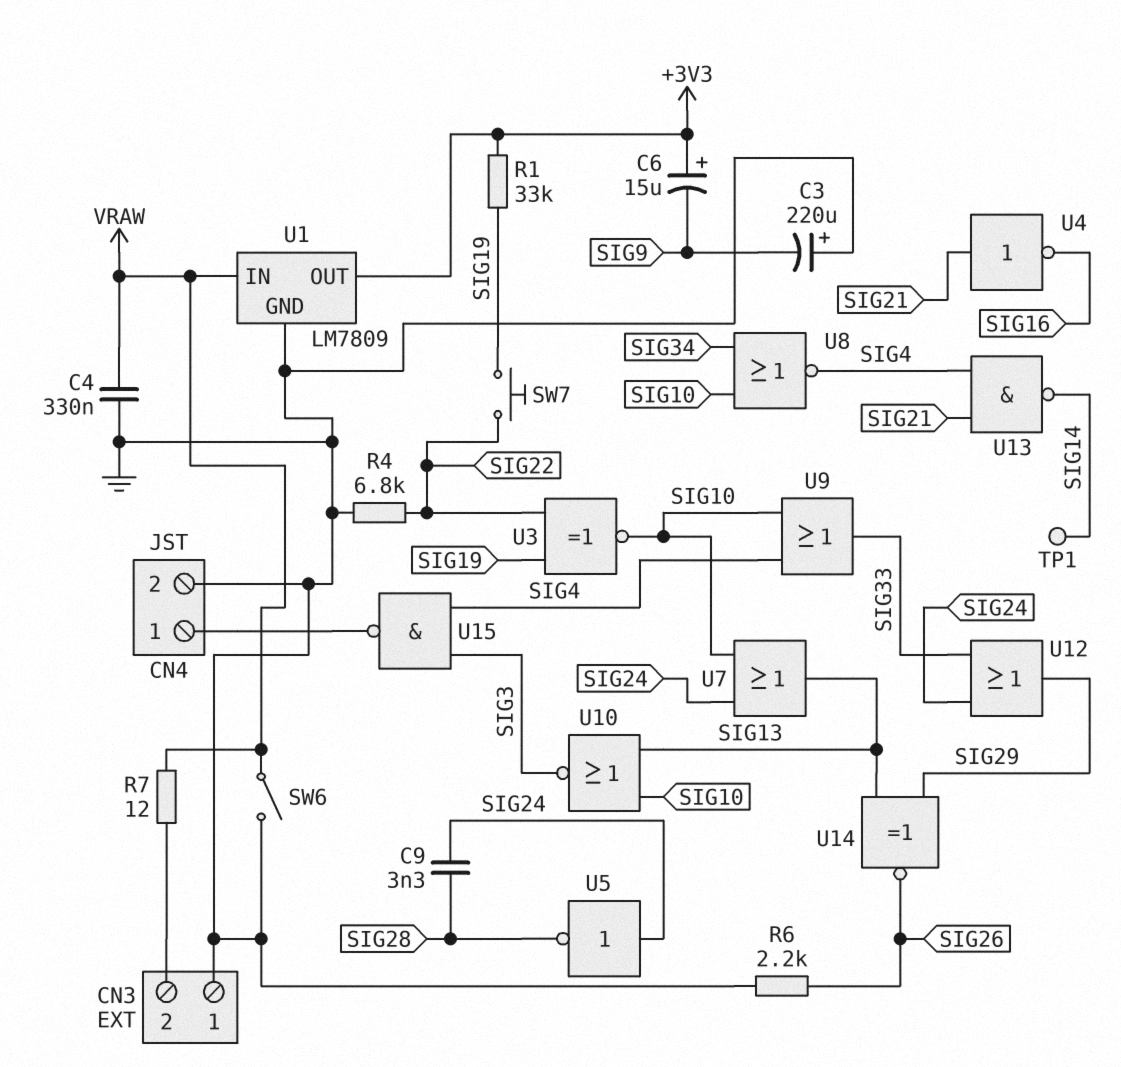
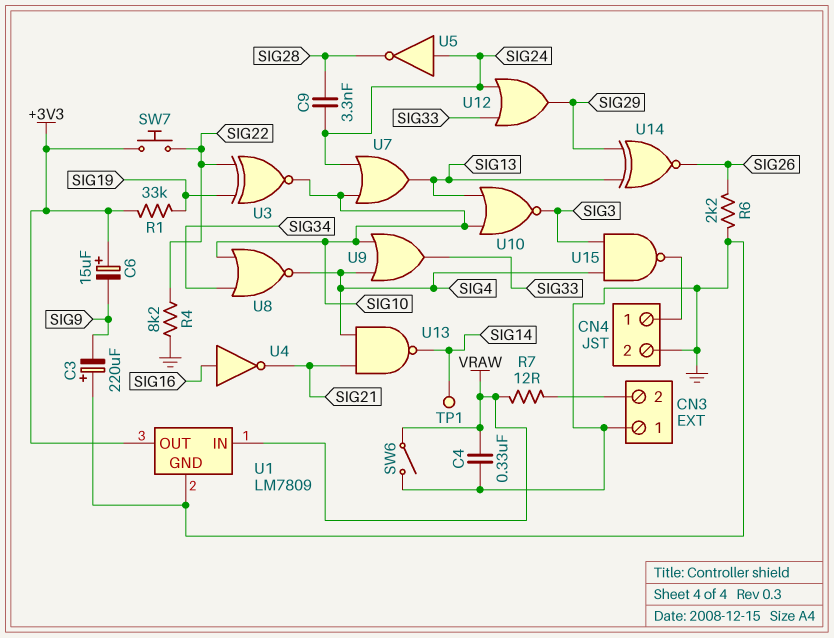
R4: 6.8k (GND, SIG22) -> 8.2k (GND, SIG22)
SW7: button (SIG19, SIG22) -> button (+3V3, SIG22)
U4: NOT (in SIG21, out SIG16) -> NOT (in SIG16, out SIG21)

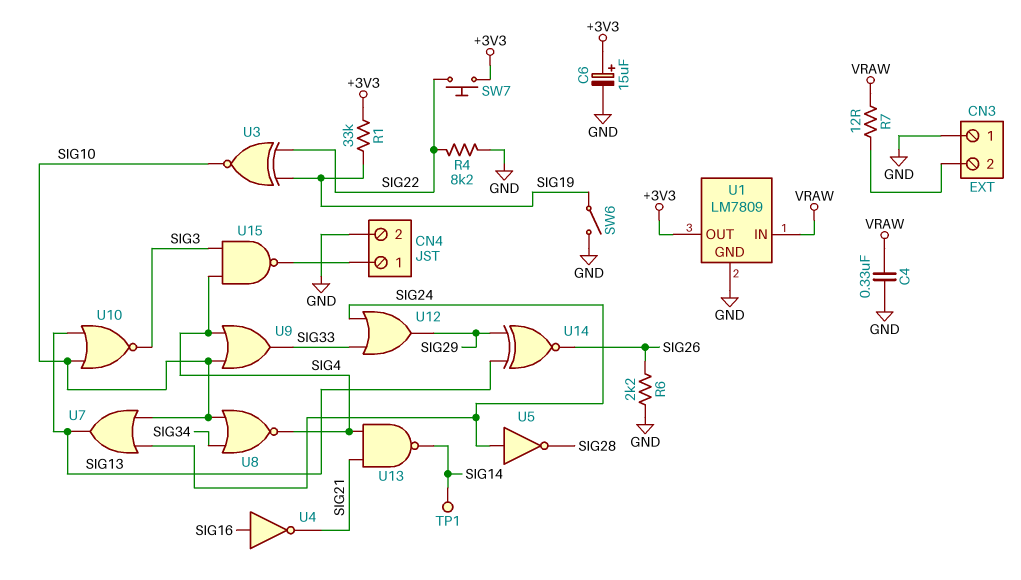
C3: 220uF (plus GND, minus SIG9) -> none
C6: 15uF (plus +3V3, minus SIG9) -> 15uF (plus +3V3, minus GND)
C9: 3.3nF (SIG24, SIG28) -> none
SW6: switch (GND, VRAW) -> switch (GND, SIG19)

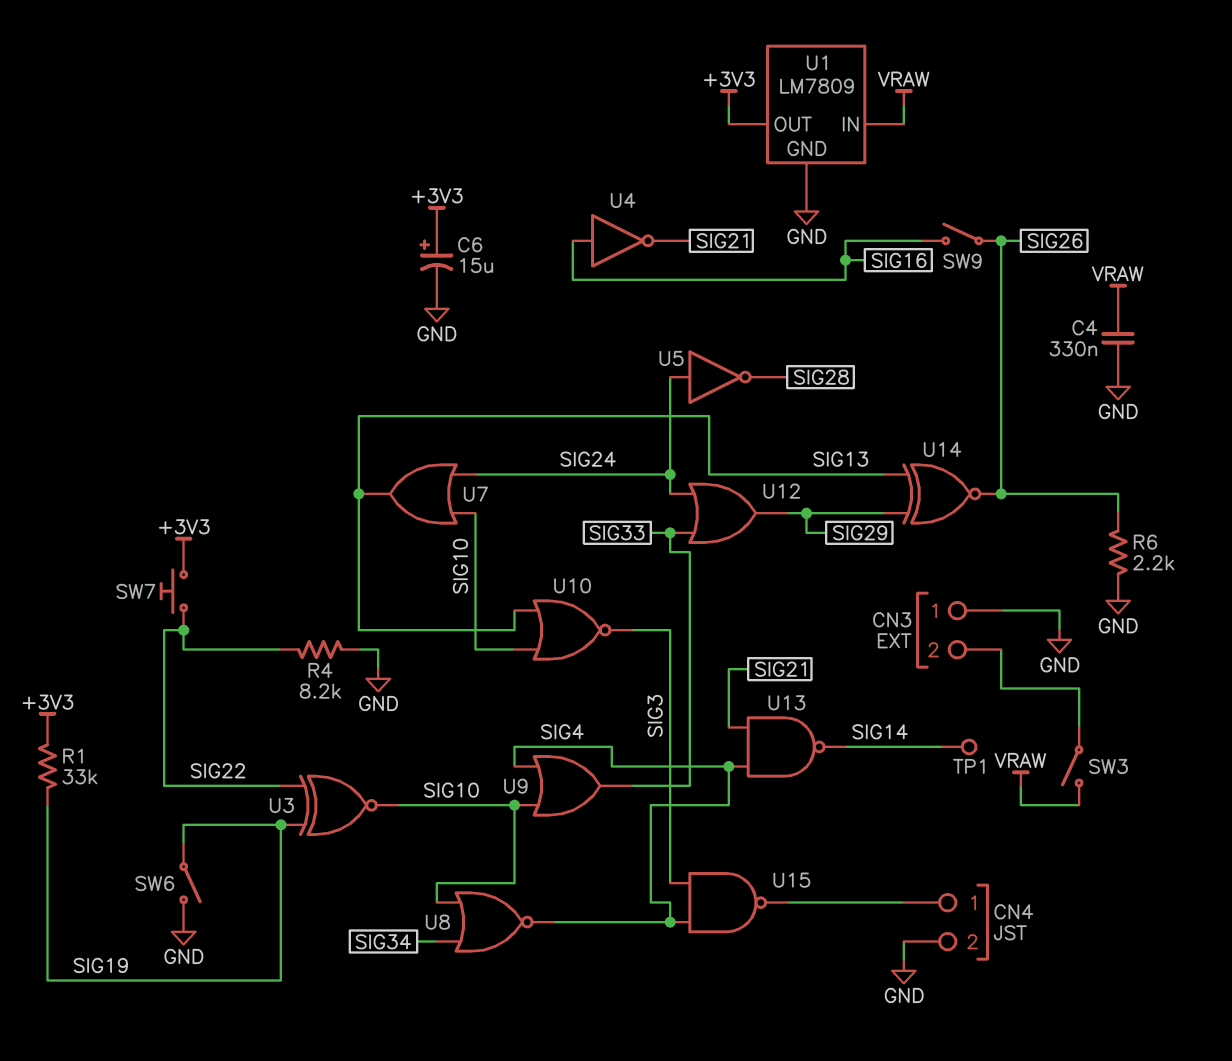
R7: 12 (CN3/2, VRAW) -> none
SW3: none -> switch (CN3/2, VRAW)
SW9: none -> switch (SIG16, SIG26)

